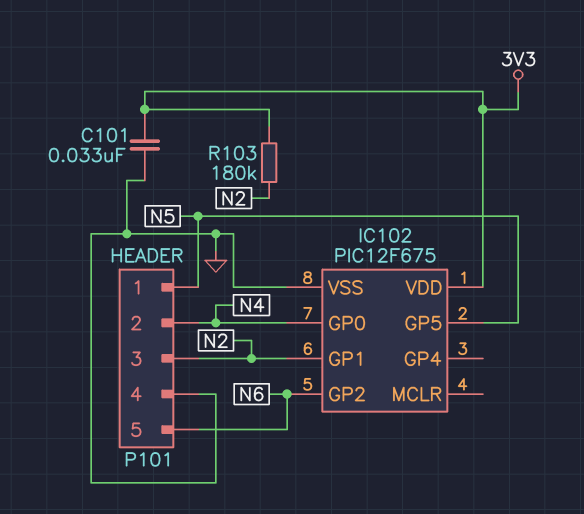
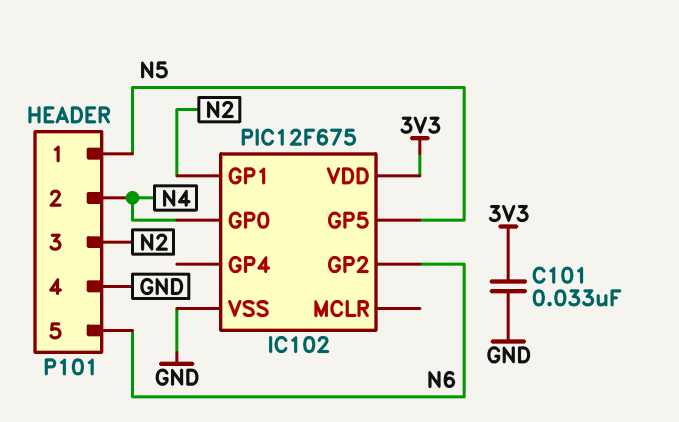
R103: 180k (3V3, N2) -> none

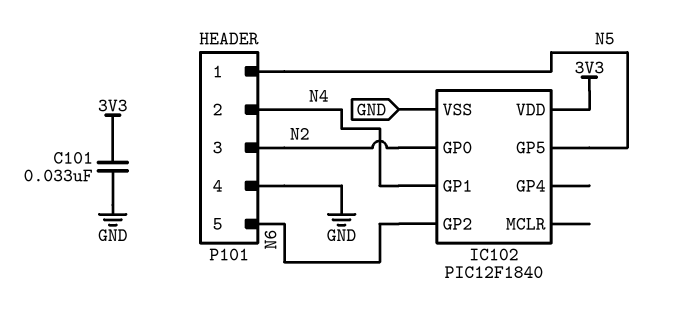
IC102: PIC12F675 -> PIC12F1840
IC102 pin GP0: N4 -> N2
IC102 pin GP1: N2 -> N4

